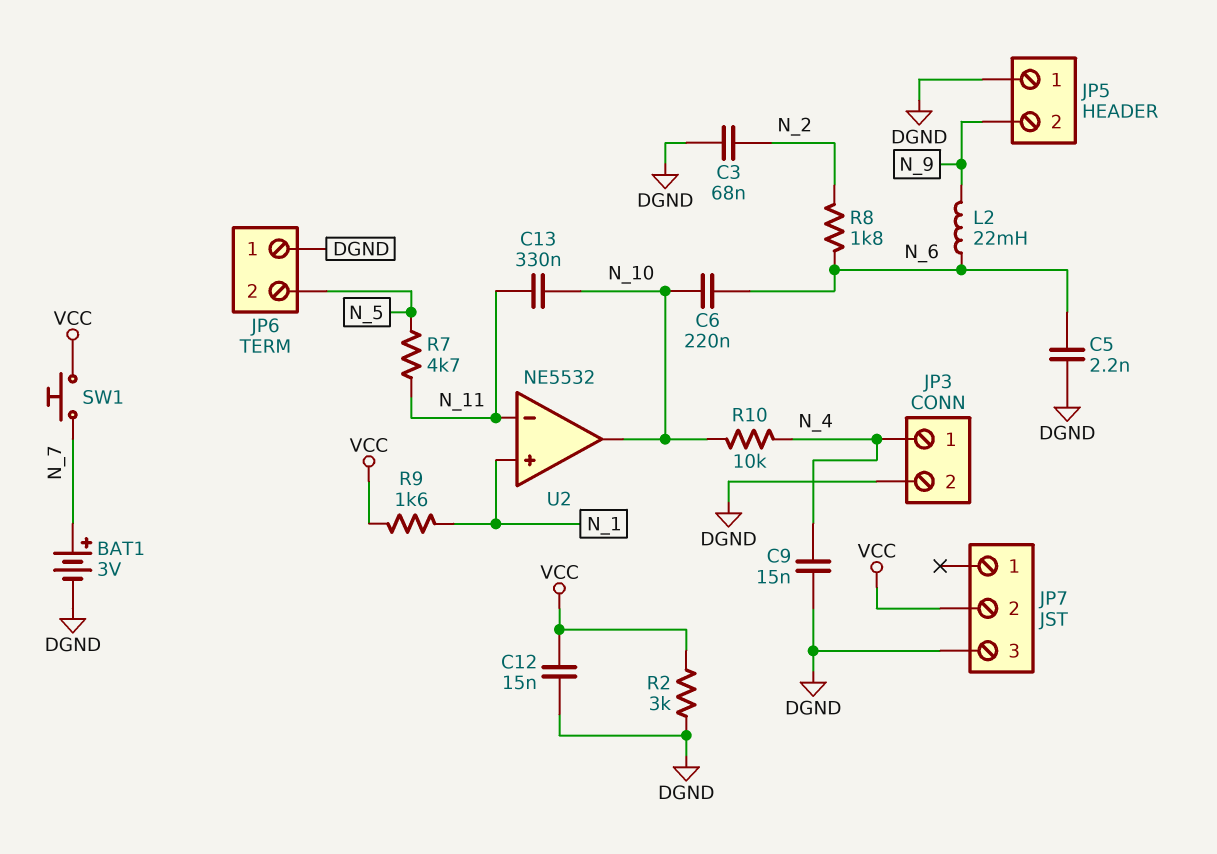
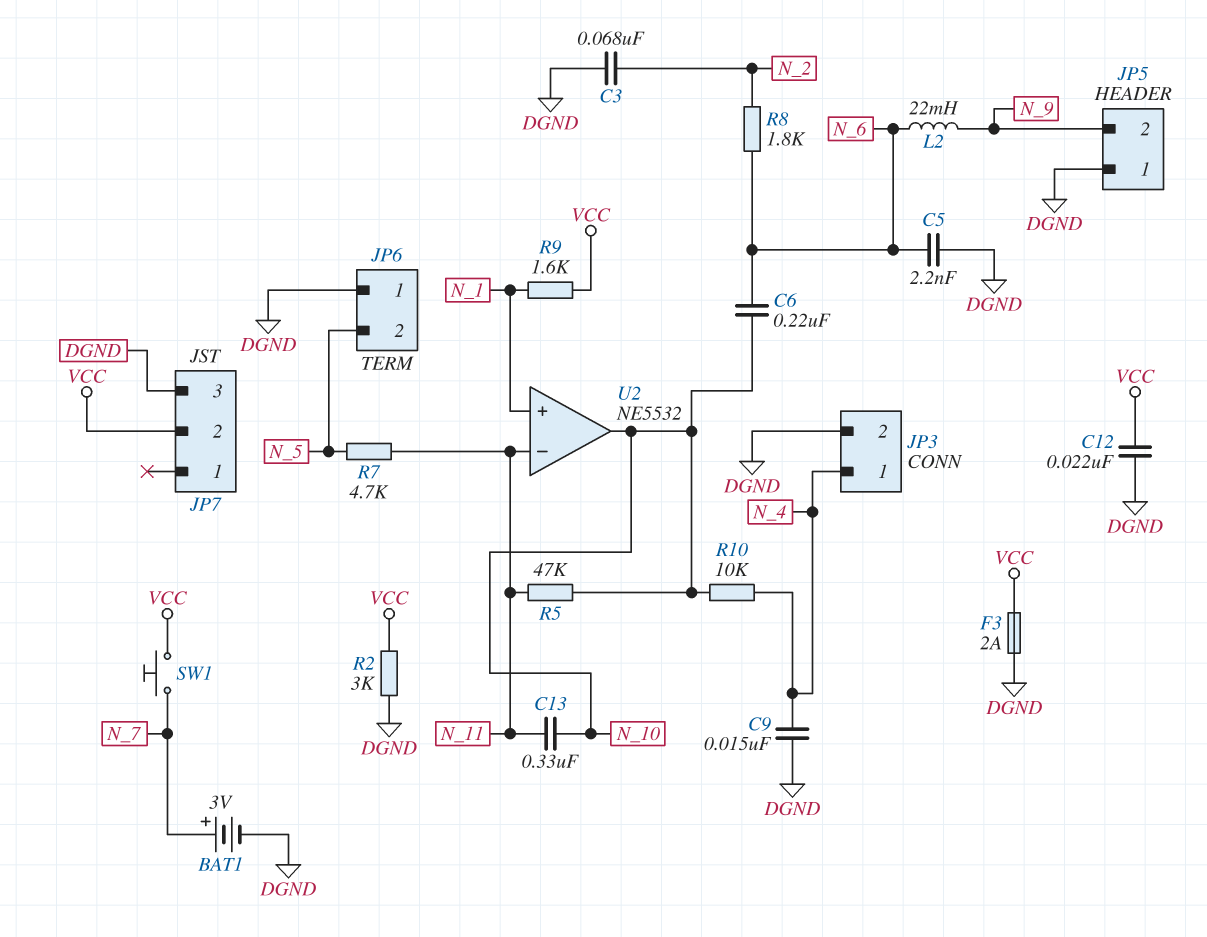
C12: 15nF (DGND, VCC) -> 22nF (DGND, VCC)
F3: none -> 2A (DGND, VCC)
R5: none -> 47k (N_10, N_11)

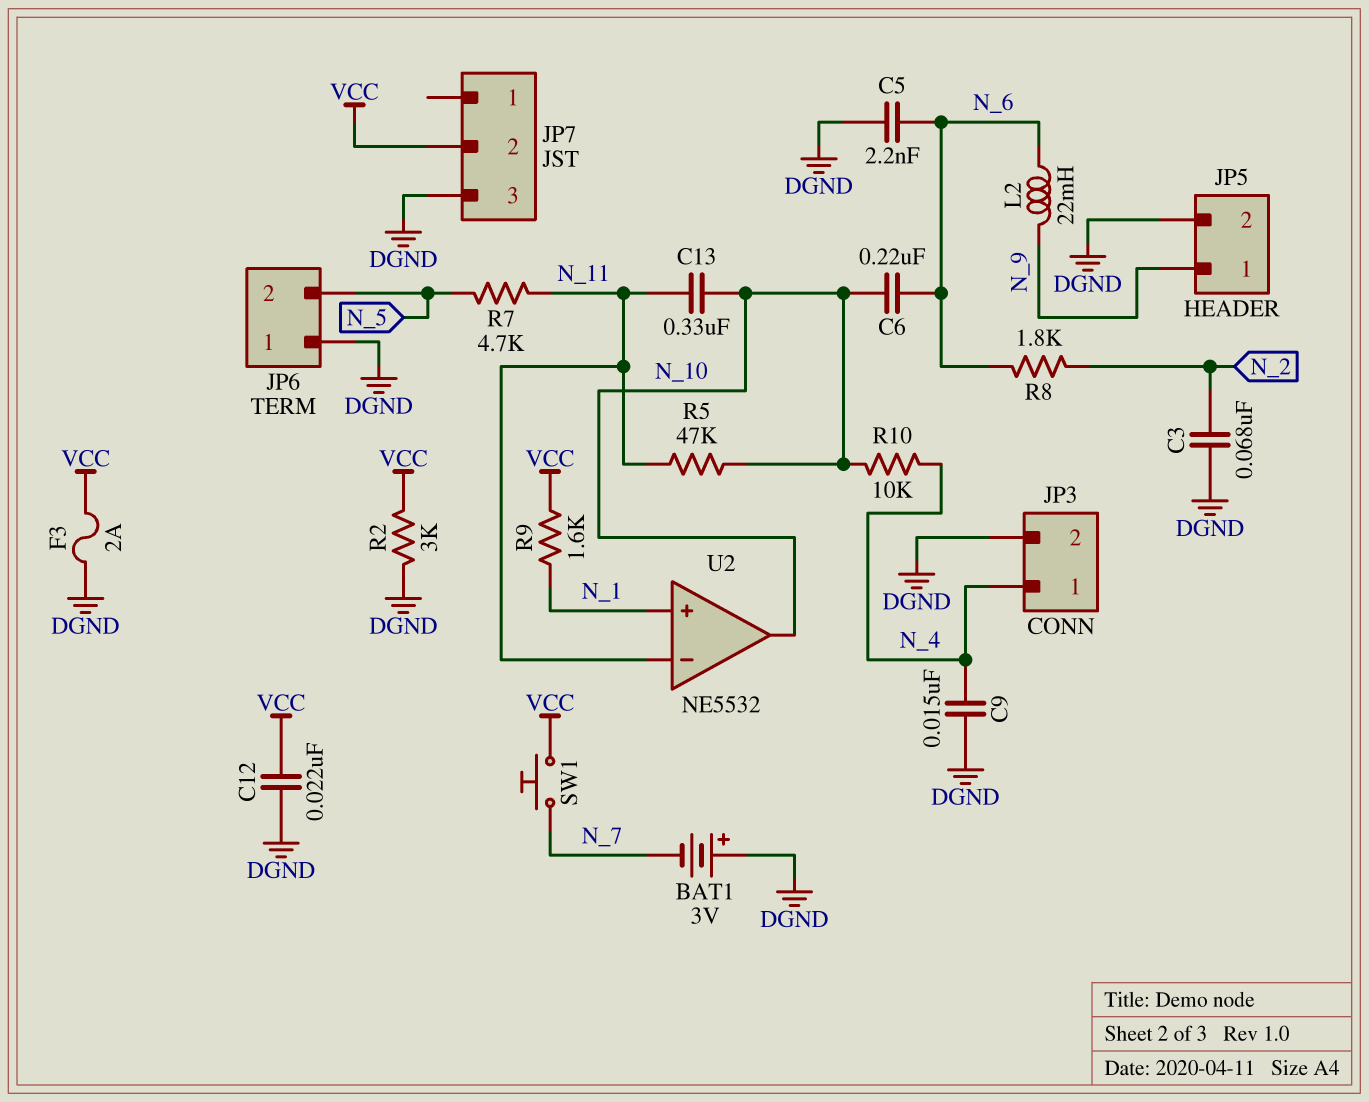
BAT1: 3V (plus N_7, minus DGND) -> 3V (plus DGND, minus N_7)
JP5 pin 1: DGND -> N_9
JP5 pin 2: N_9 -> DGND

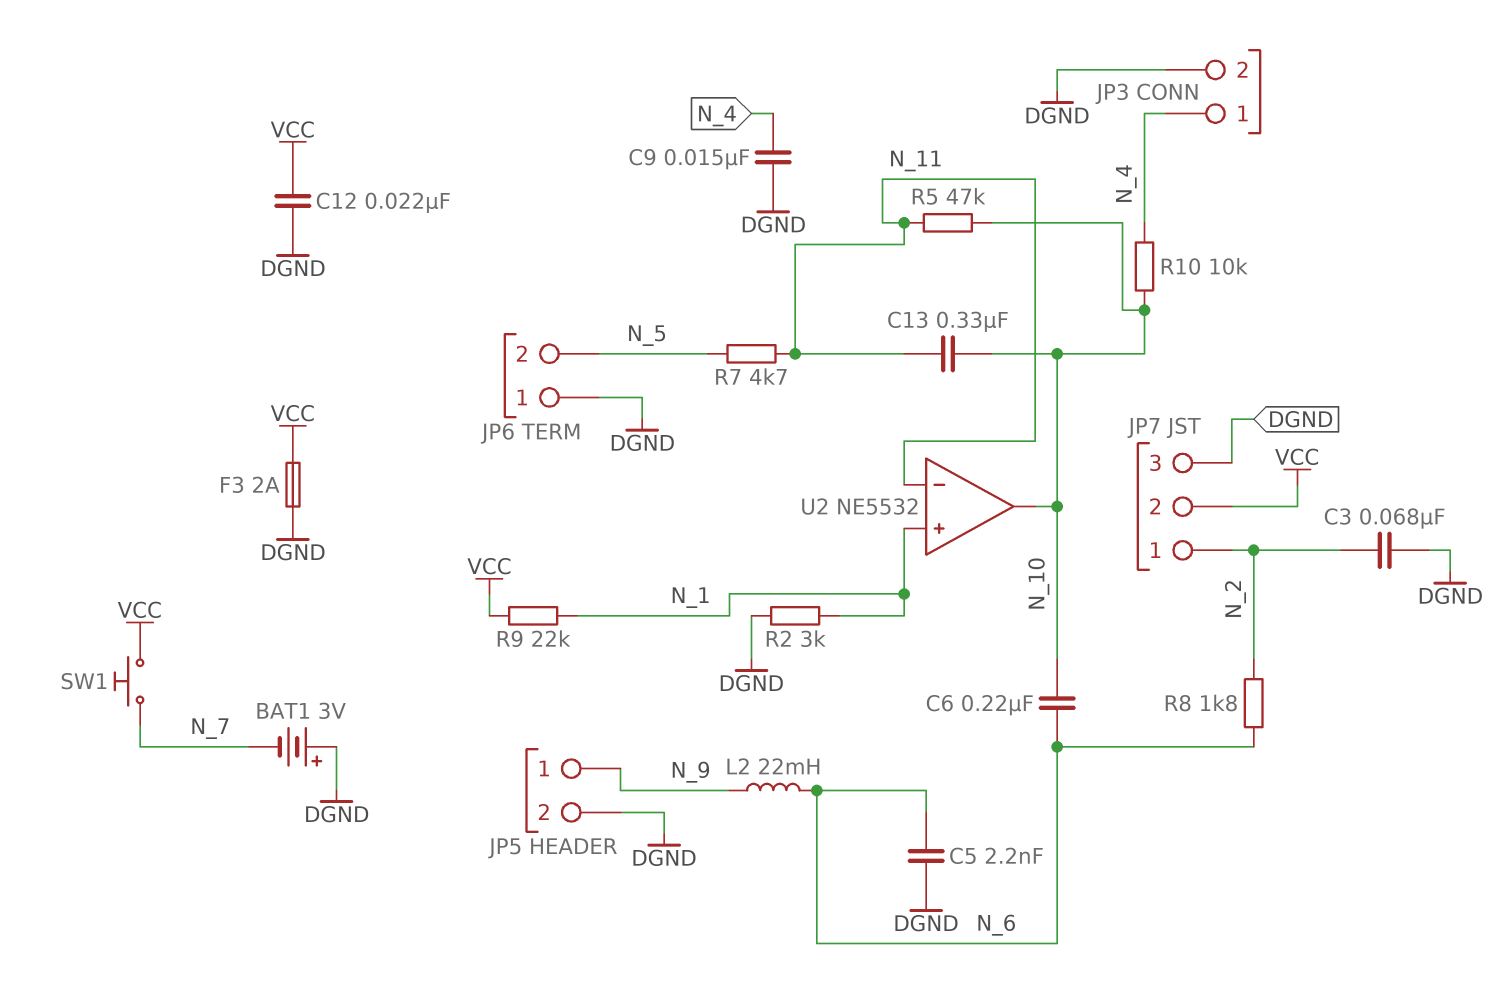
JP7 pin 1: none -> N_2
R2: 3k (DGND, VCC) -> 3k (DGND, N_1)
R9: 1.6k (N_1, VCC) -> 22k (N_1, VCC)

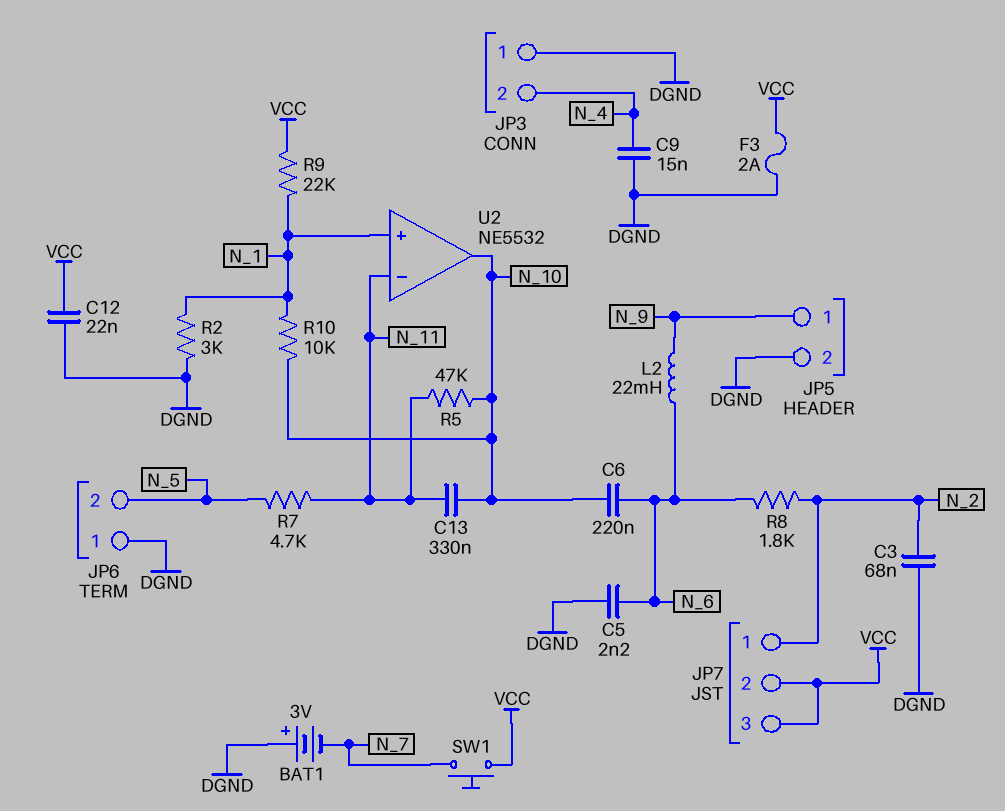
JP3 pin 1: N_4 -> DGND
JP3 pin 2: DGND -> N_4
JP7 pin 3: DGND -> VCC
R10: 10k (N_4, N_10) -> 10k (N_1, N_10)

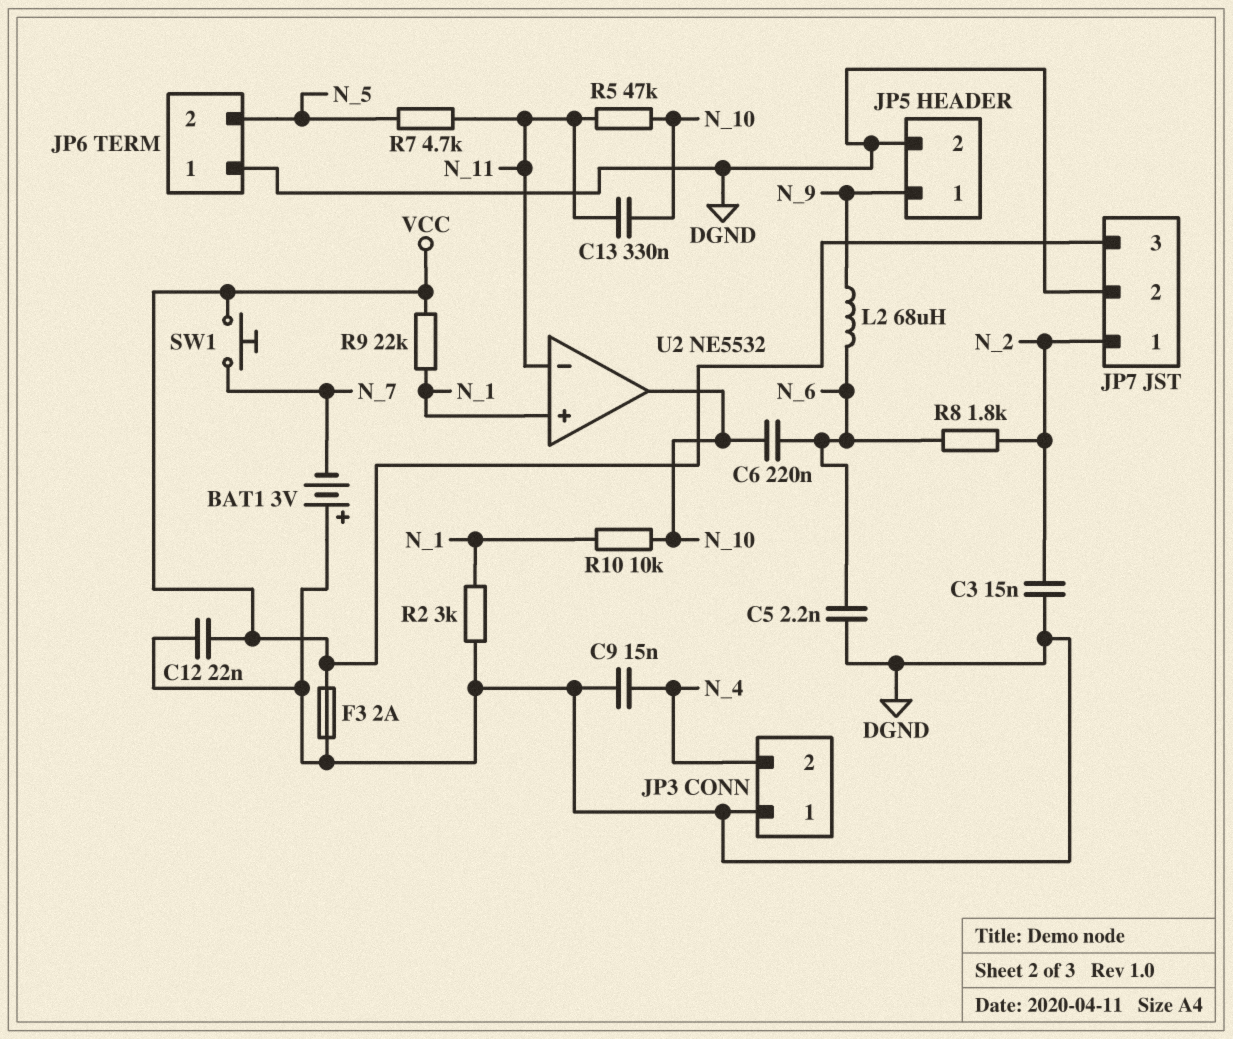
C3: 68nF (DGND, N_2) -> 15nF (DGND, N_2)
JP7 pin 2: VCC -> DGND
L2: 22mH (N_6, N_9) -> 68uH (N_6, N_9)

